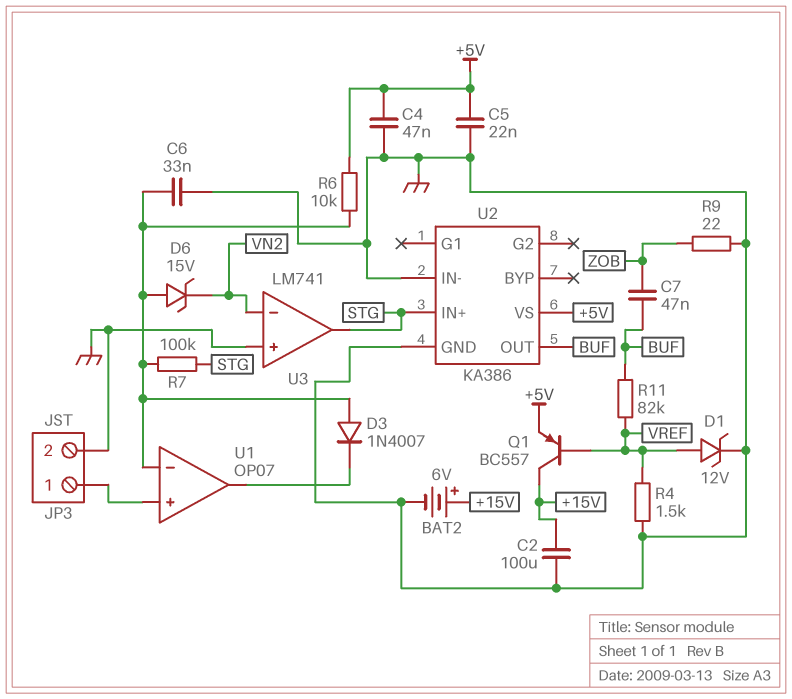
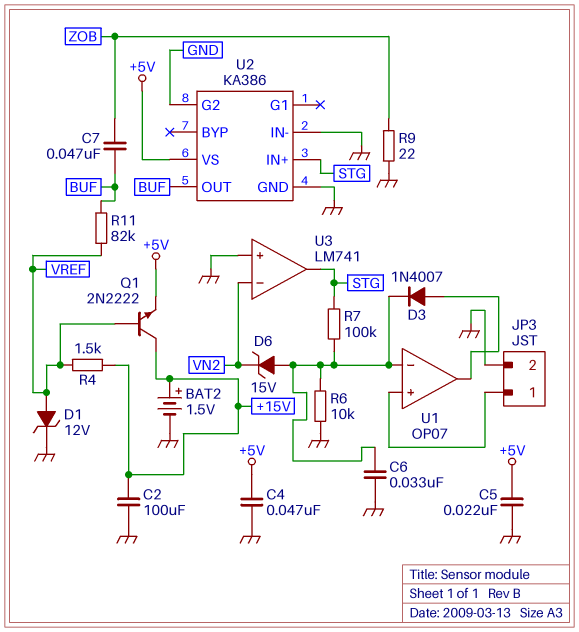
BAT2: 6V (plus +15V, minus GND) -> 1.5V (plus +15V, minus GND)
D3: diode 1N4007 (A U1/in-, K U1/out) -> diode 1N4007 (A U1/out, K U1/in-)
Q1: PNP BC557 (B VREF, C +15V, E +5V) -> NPN 2N2222 (B VREF, C +15V, E +5V)
R4: 1.5k (GND, VREF) -> 1.5k (+15V, VREF)
R6: 10k (+5V, U1/in-) -> 10k (GND, U1/in-)
U2 pin G2: none -> GND

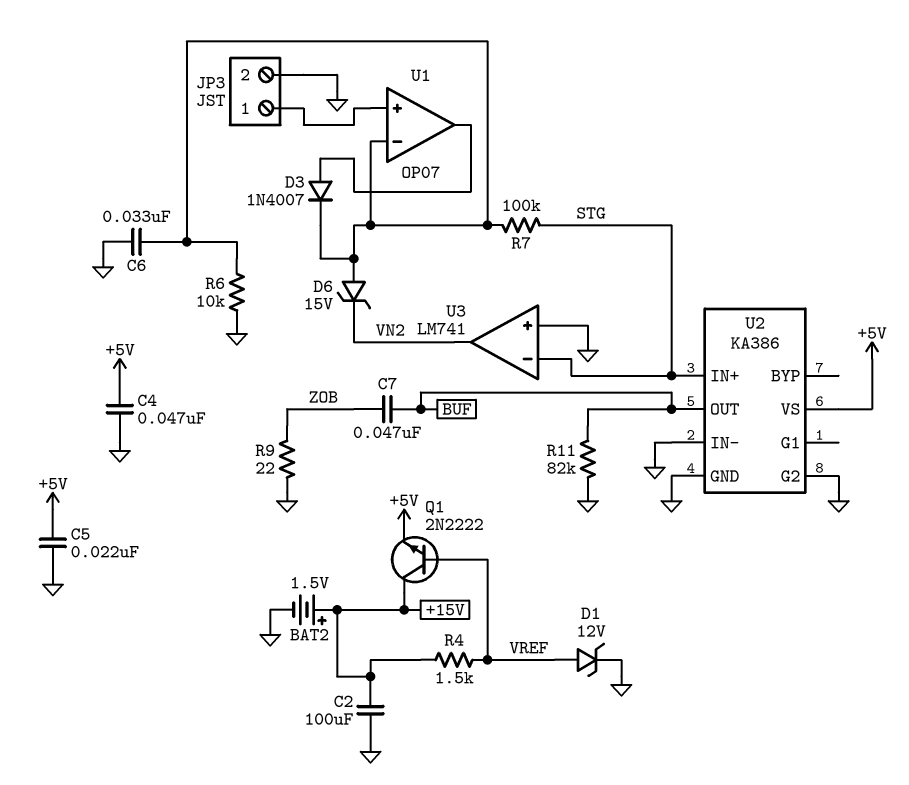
R11: 82k (BUF, VREF) -> 82k (BUF, GND)
U3 pin in-: VN2 -> STG
U3 pin out: STG -> VN2

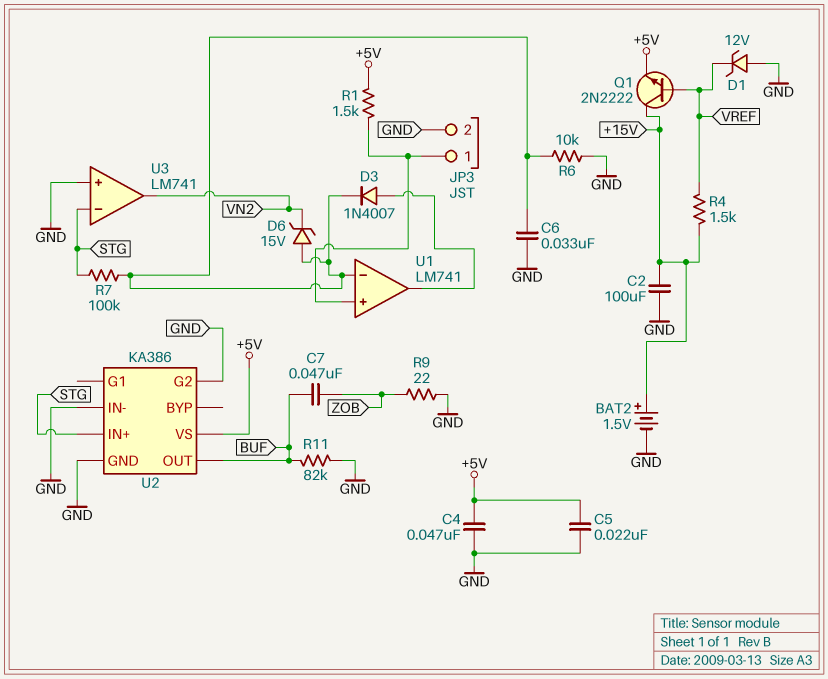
D1: zener 12V (A VREF, K GND) -> zener 12V (A GND, K VREF)
R1: none -> 1.5k (+5V, JP3/1)
U1: OP07 -> LM741

